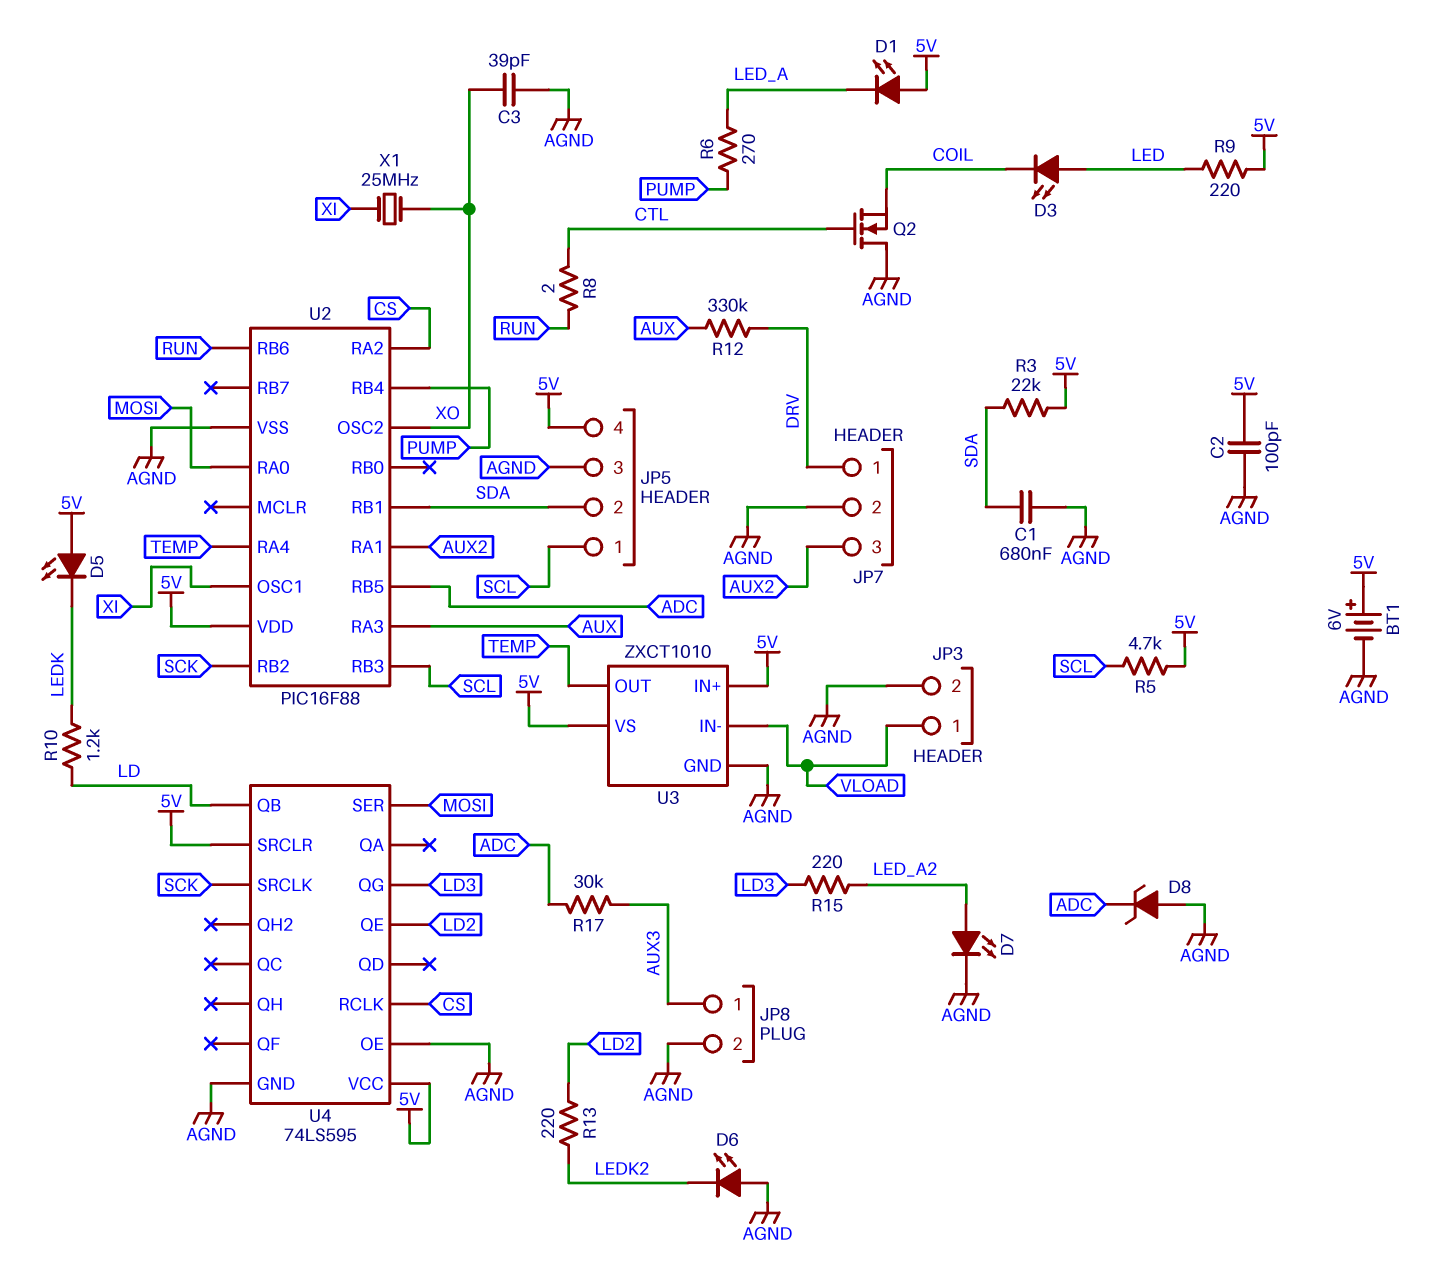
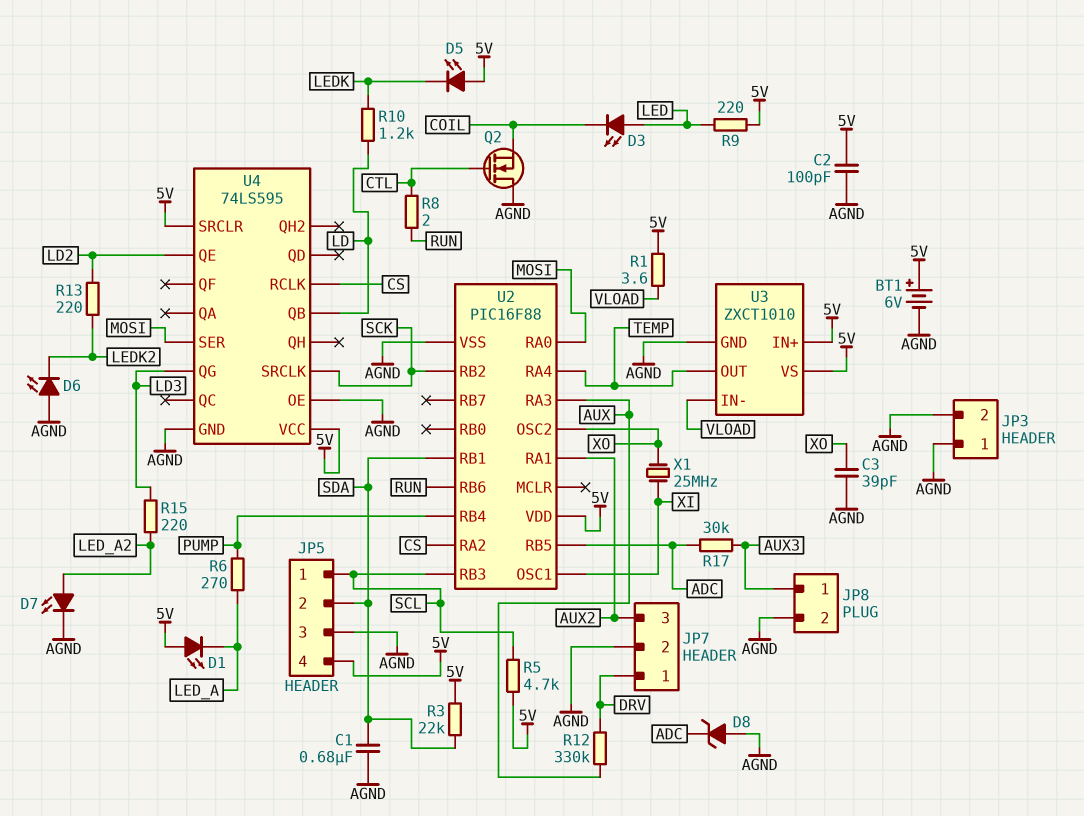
JP3 pin 1: VLOAD -> AGND
R1: none -> 3.6 (5V, VLOAD)

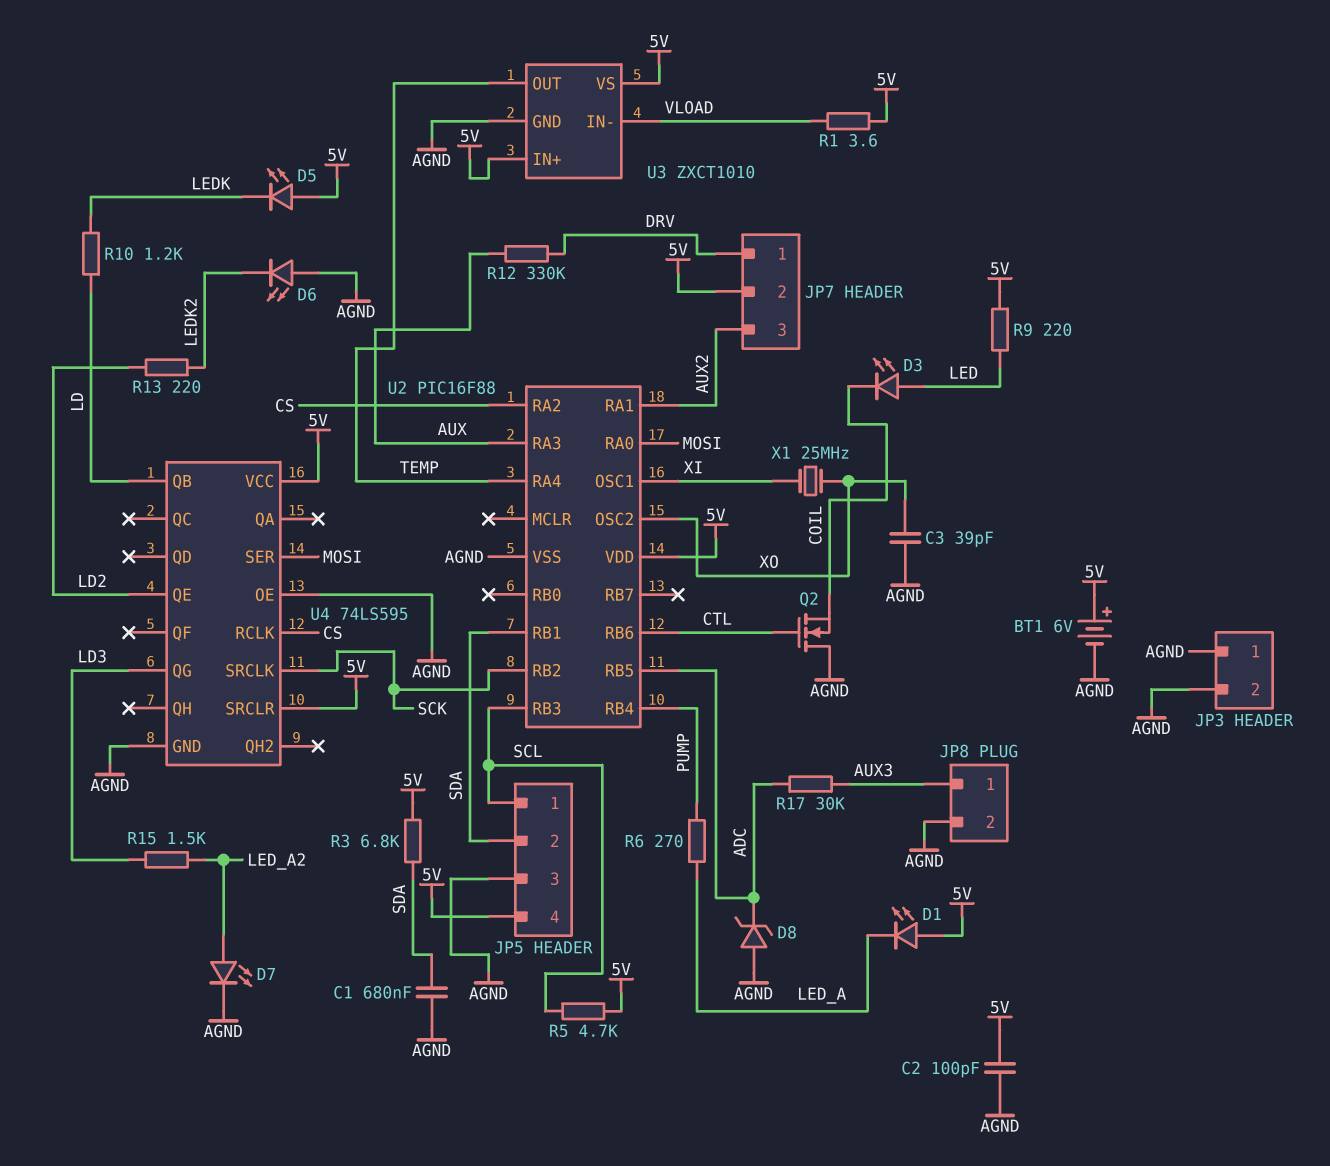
JP7 pin 2: AGND -> 5V
R3: 22k (5V, SDA) -> 6.8k (5V, SDA)
R8: 2 (CTL, RUN) -> none
R15: 220 (LD3, LED_A2) -> 1.5k (LD3, LED_A2)
U2 pin RB6: RUN -> CTL

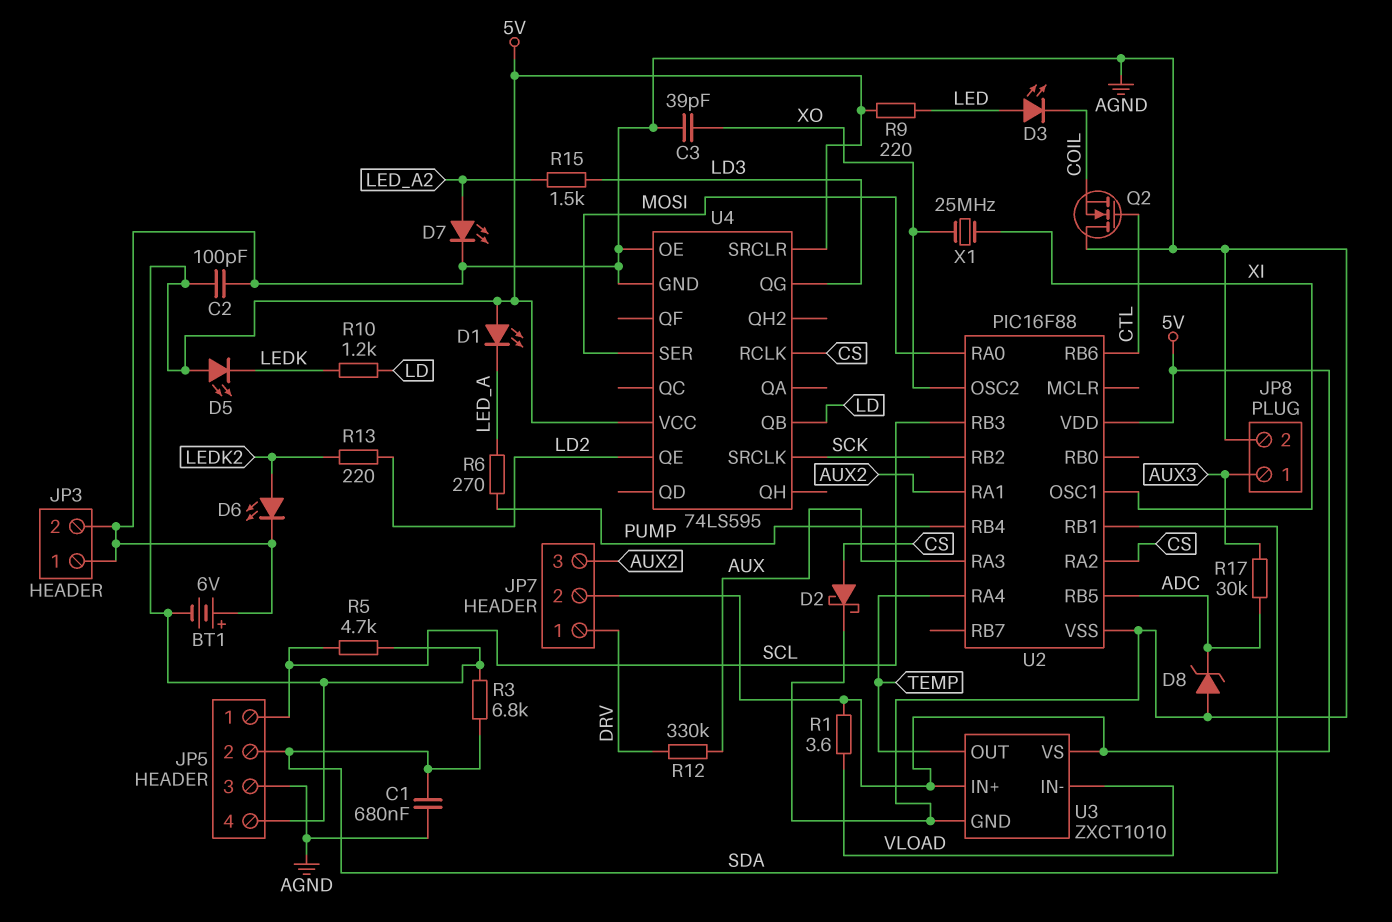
BT1: 6V (plus 5V, minus AGND) -> 6V (plus AGND, minus 5V)
D2: none -> schottky (A CS, K AGND)
D6: LED (A AGND, K LEDK2) -> LED (A LEDK2, K AGND)

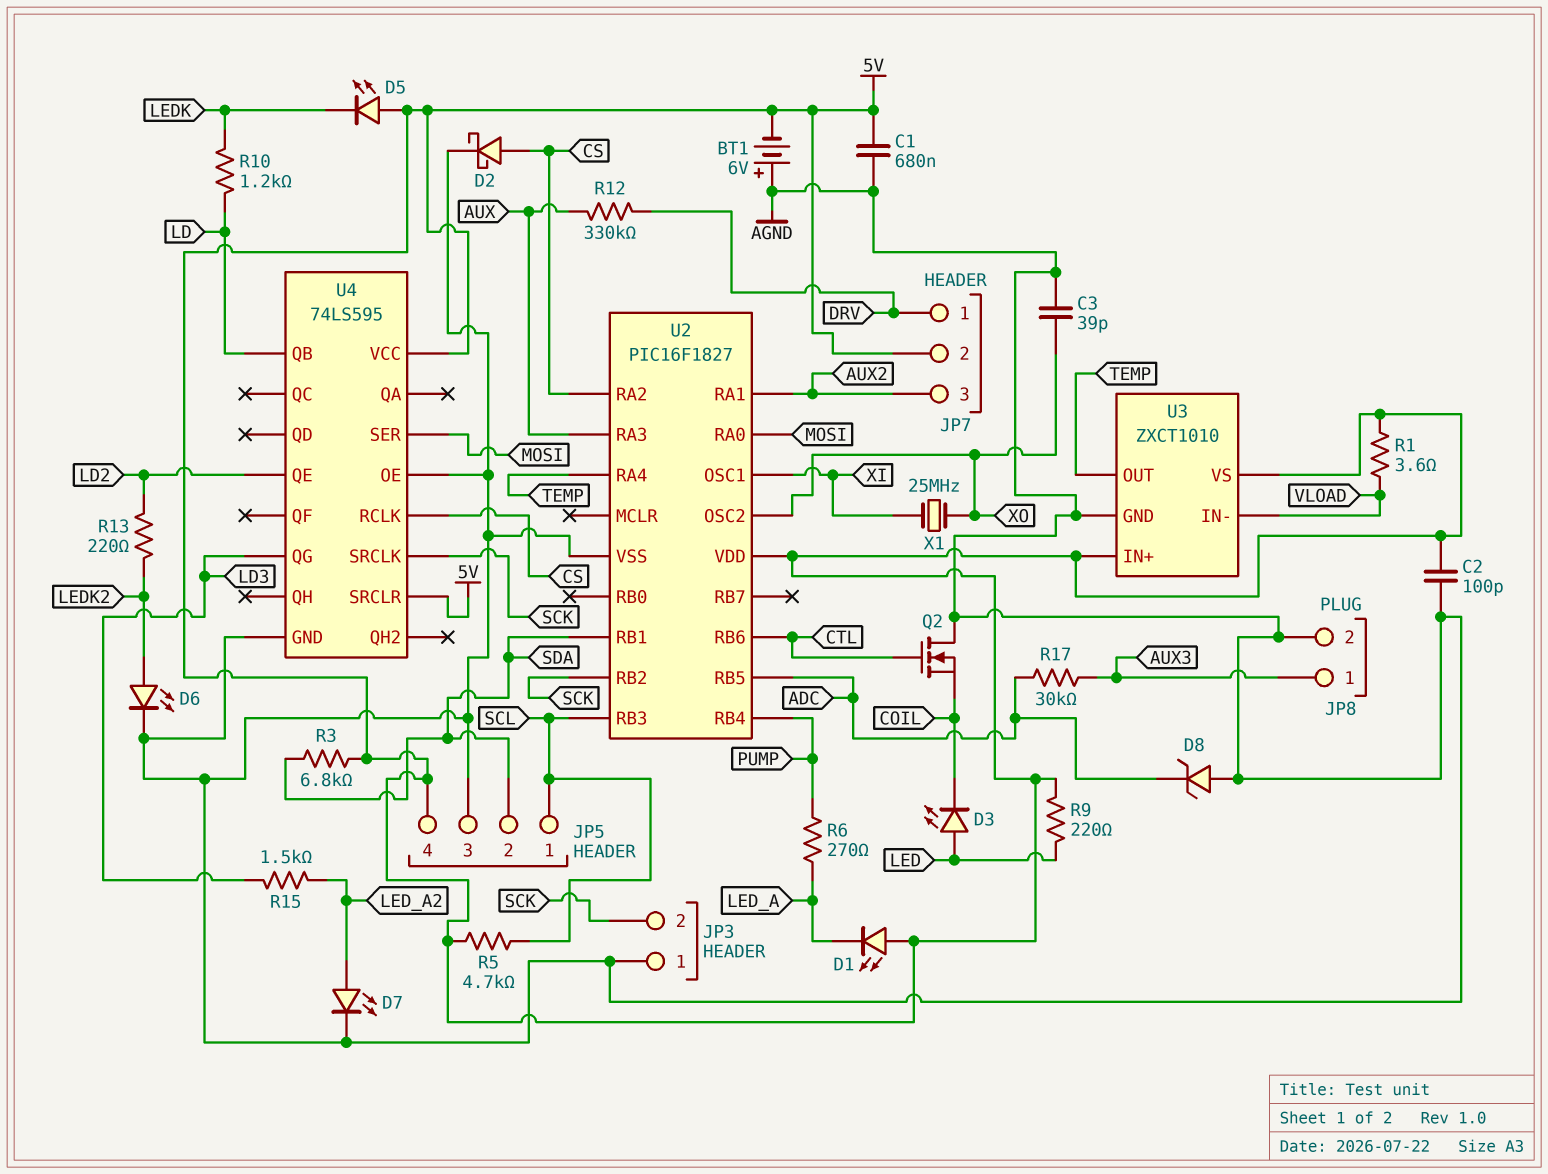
C1: 680nF (AGND, SDA) -> 680nF (5V, AGND)
JP3 pin 2: AGND -> SCK
U2: PIC16F88 -> PIC16F1827

